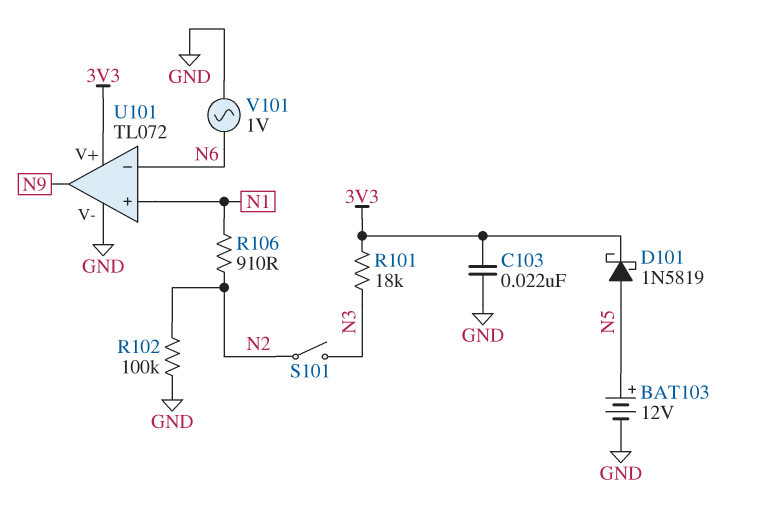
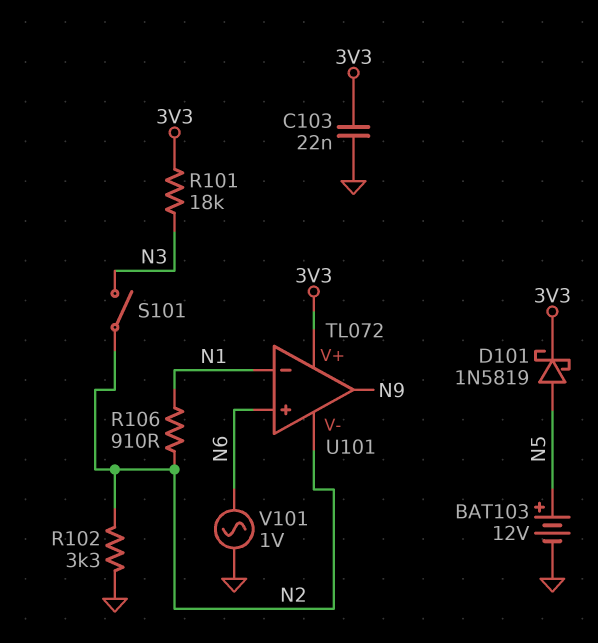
R102: 100k (GND, N2) -> 3.3k (GND, N2)
U101 pin V-: GND -> N2
U101 pin in+: N1 -> N6
U101 pin in-: N6 -> N1

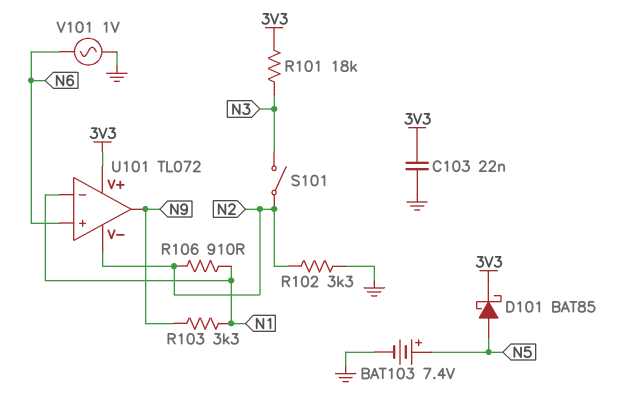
BAT103: 12V (plus N5, minus GND) -> 7.4V (plus N5, minus GND)
D101: schottky 1N5819 (A N5, K 3V3) -> schottky BAT85 (A N5, K 3V3)
R103: none -> 3.3k (N1, N9)

